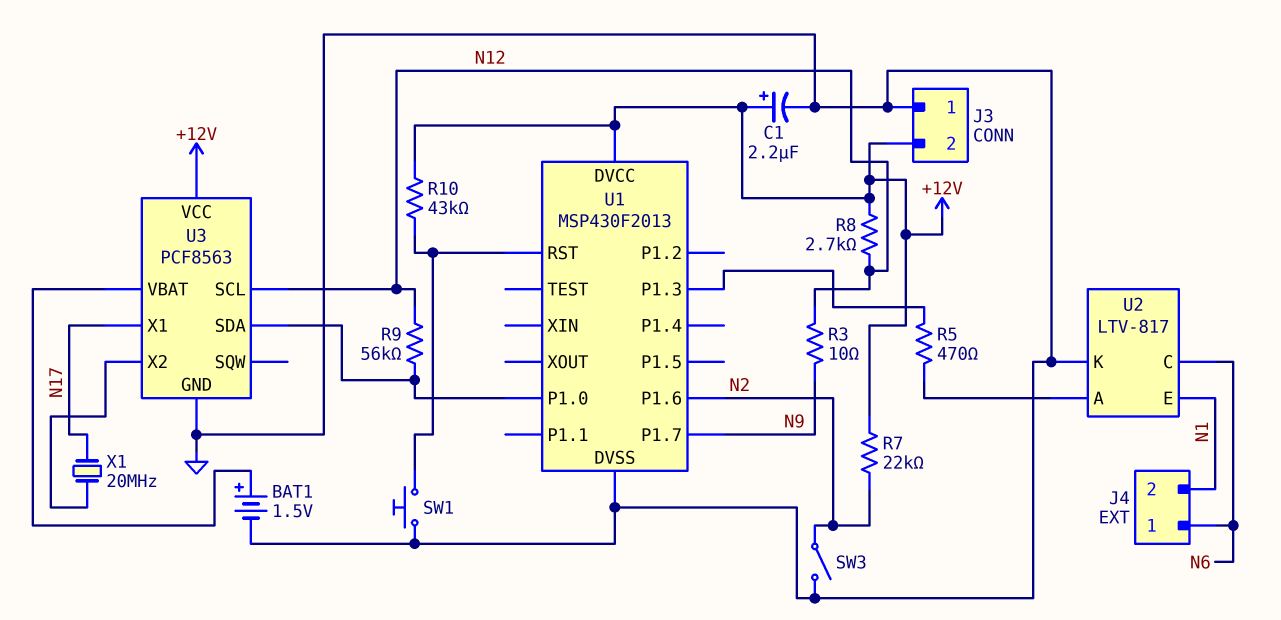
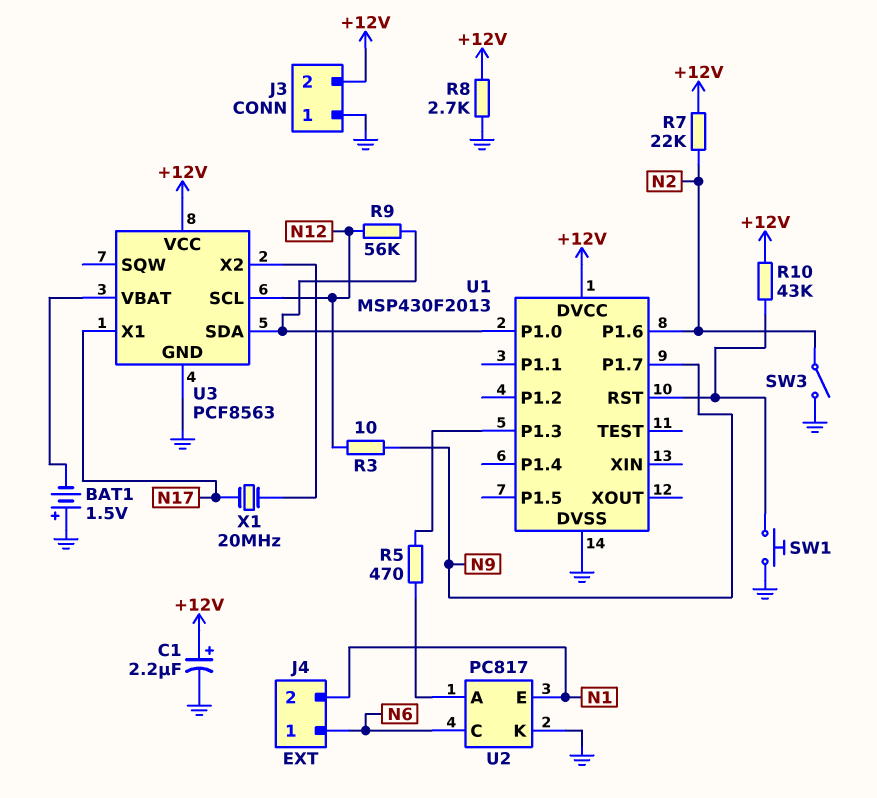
BAT1: 1.5V (plus U3/VBAT, minus GND) -> 1.5V (plus GND, minus U3/VBAT)
R8: 2.7k (+12V, N12) -> 2.7k (+12V, GND)
U2: LTV-817 -> PC817

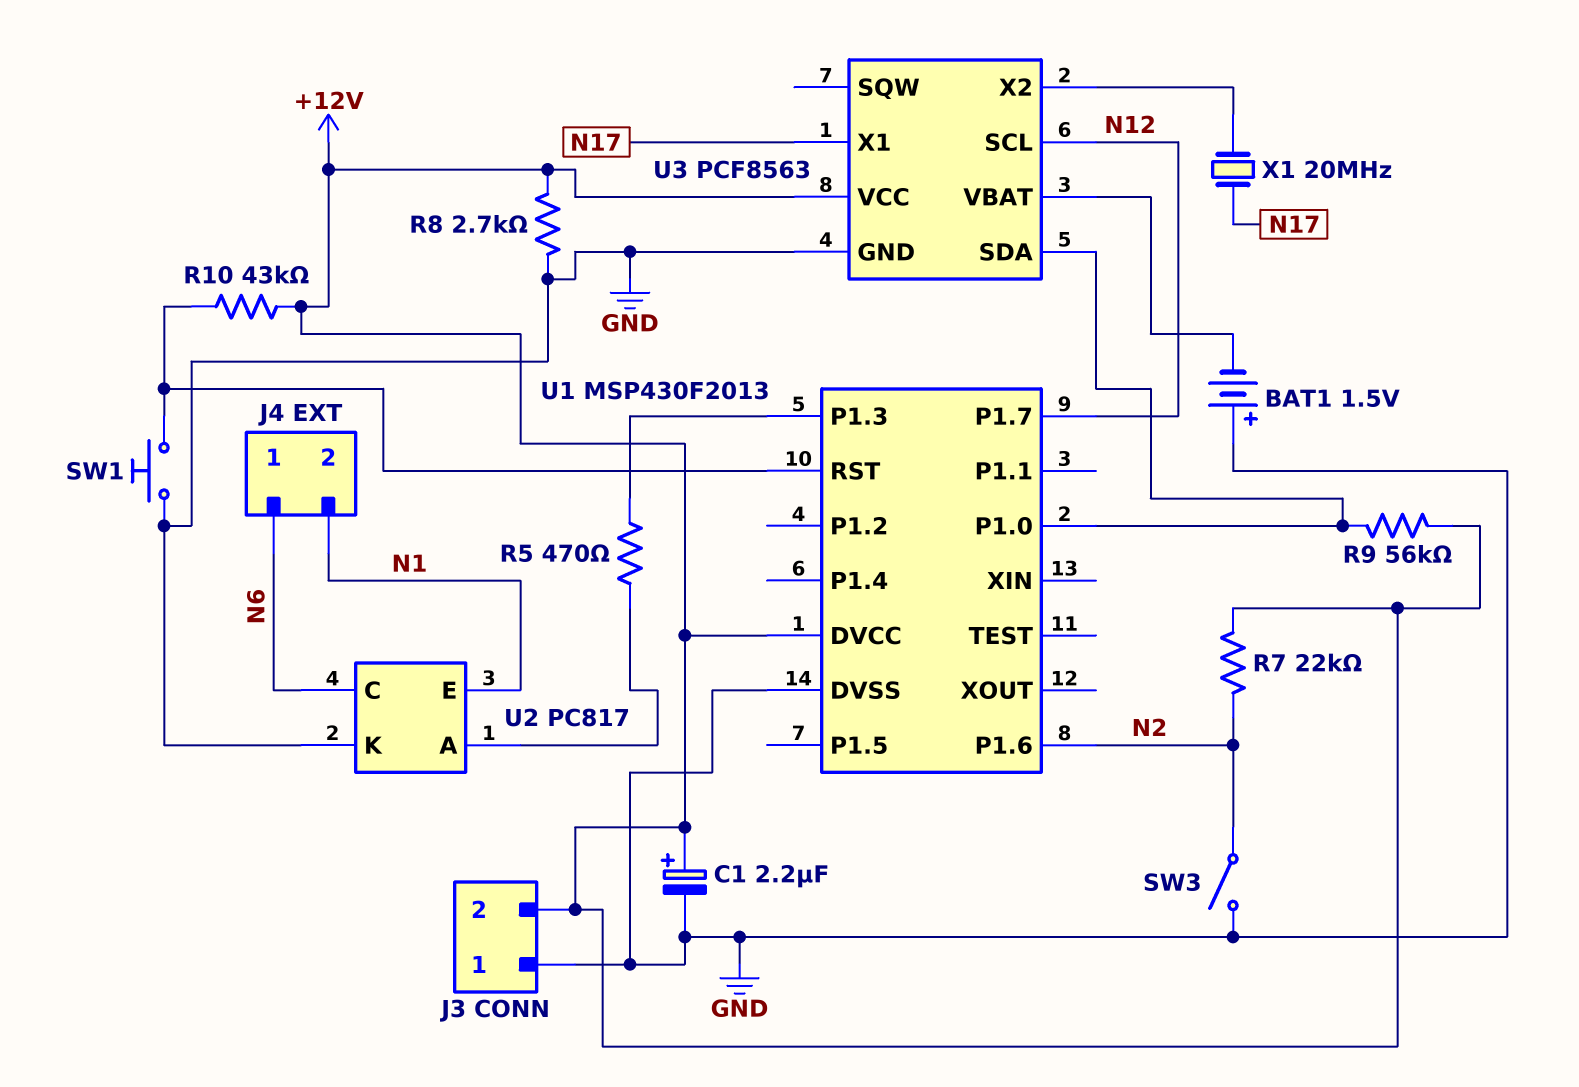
R3: 10 (N9, N12) -> none
R9: 56k (N12, U1/P1.0) -> 56k (+12V, U1/P1.0)
U1 pin P1.7: N9 -> N12

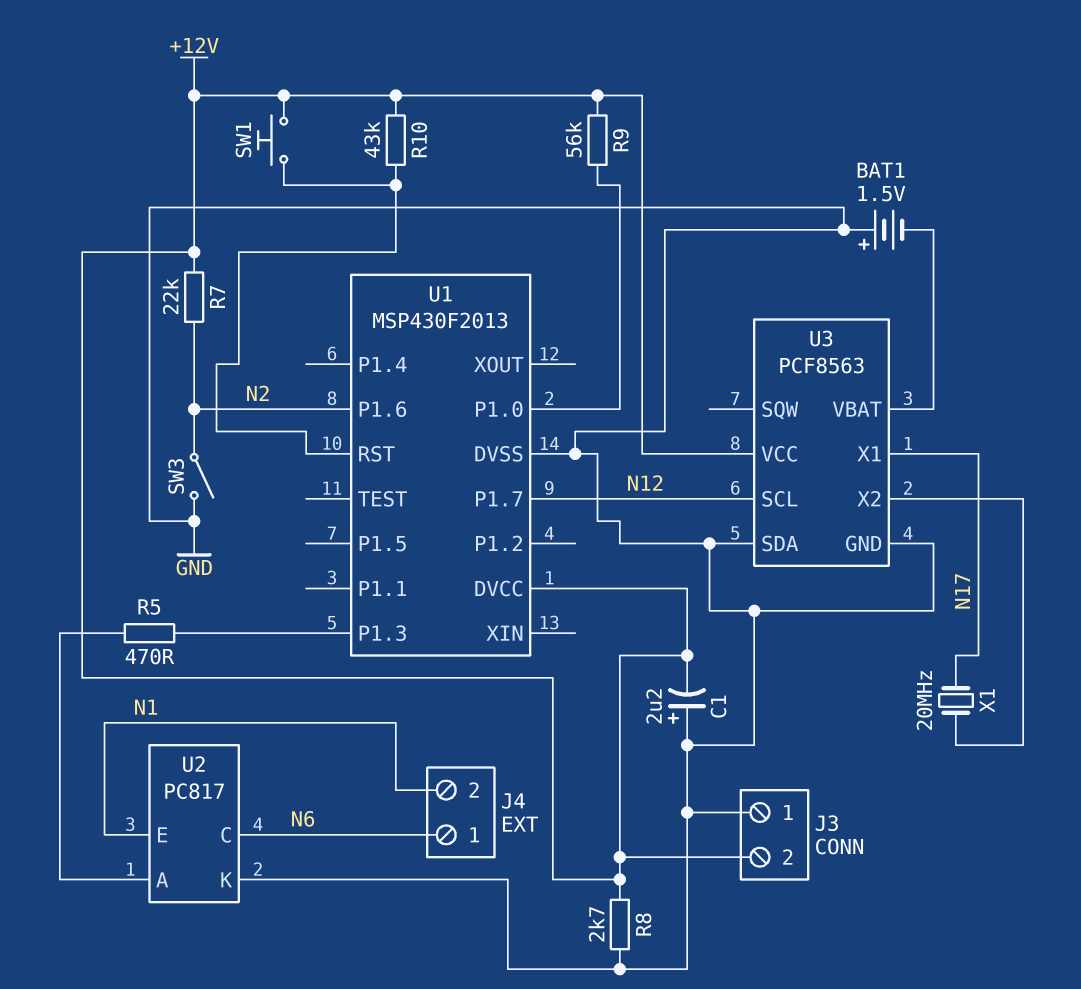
C1: 2.2uF (plus +12V, minus GND) -> 2.2uF (plus GND, minus +12V)
SW1: button (GND, U1/RST) -> button (+12V, U1/RST)
U3 pin SDA: U1/P1.0 -> GND

